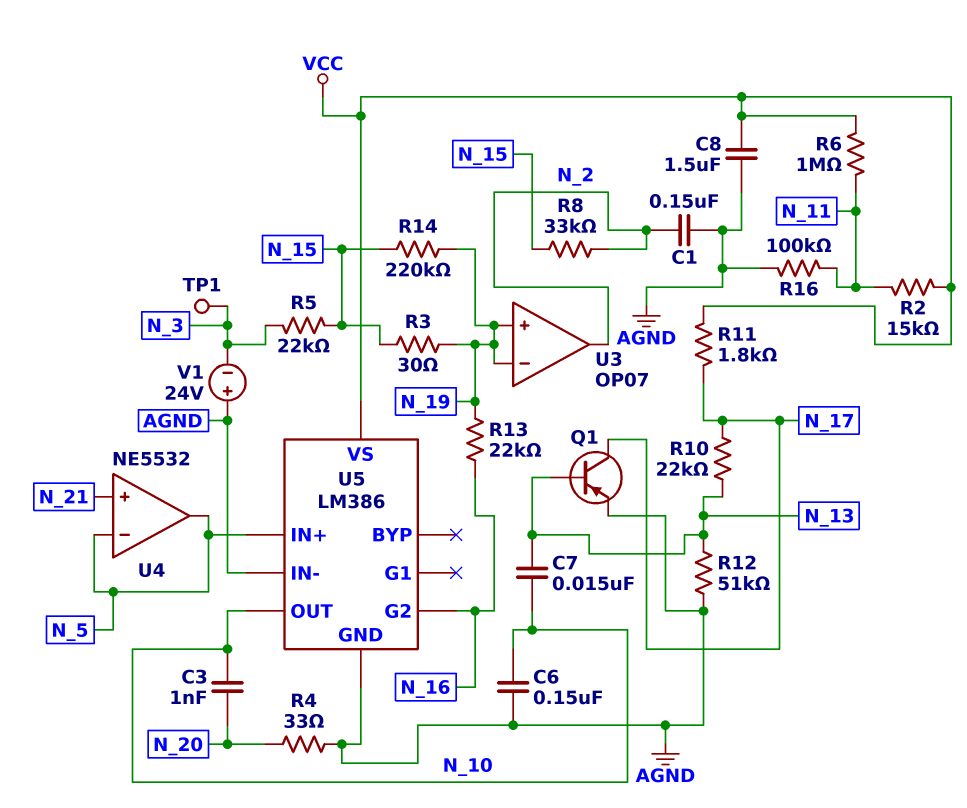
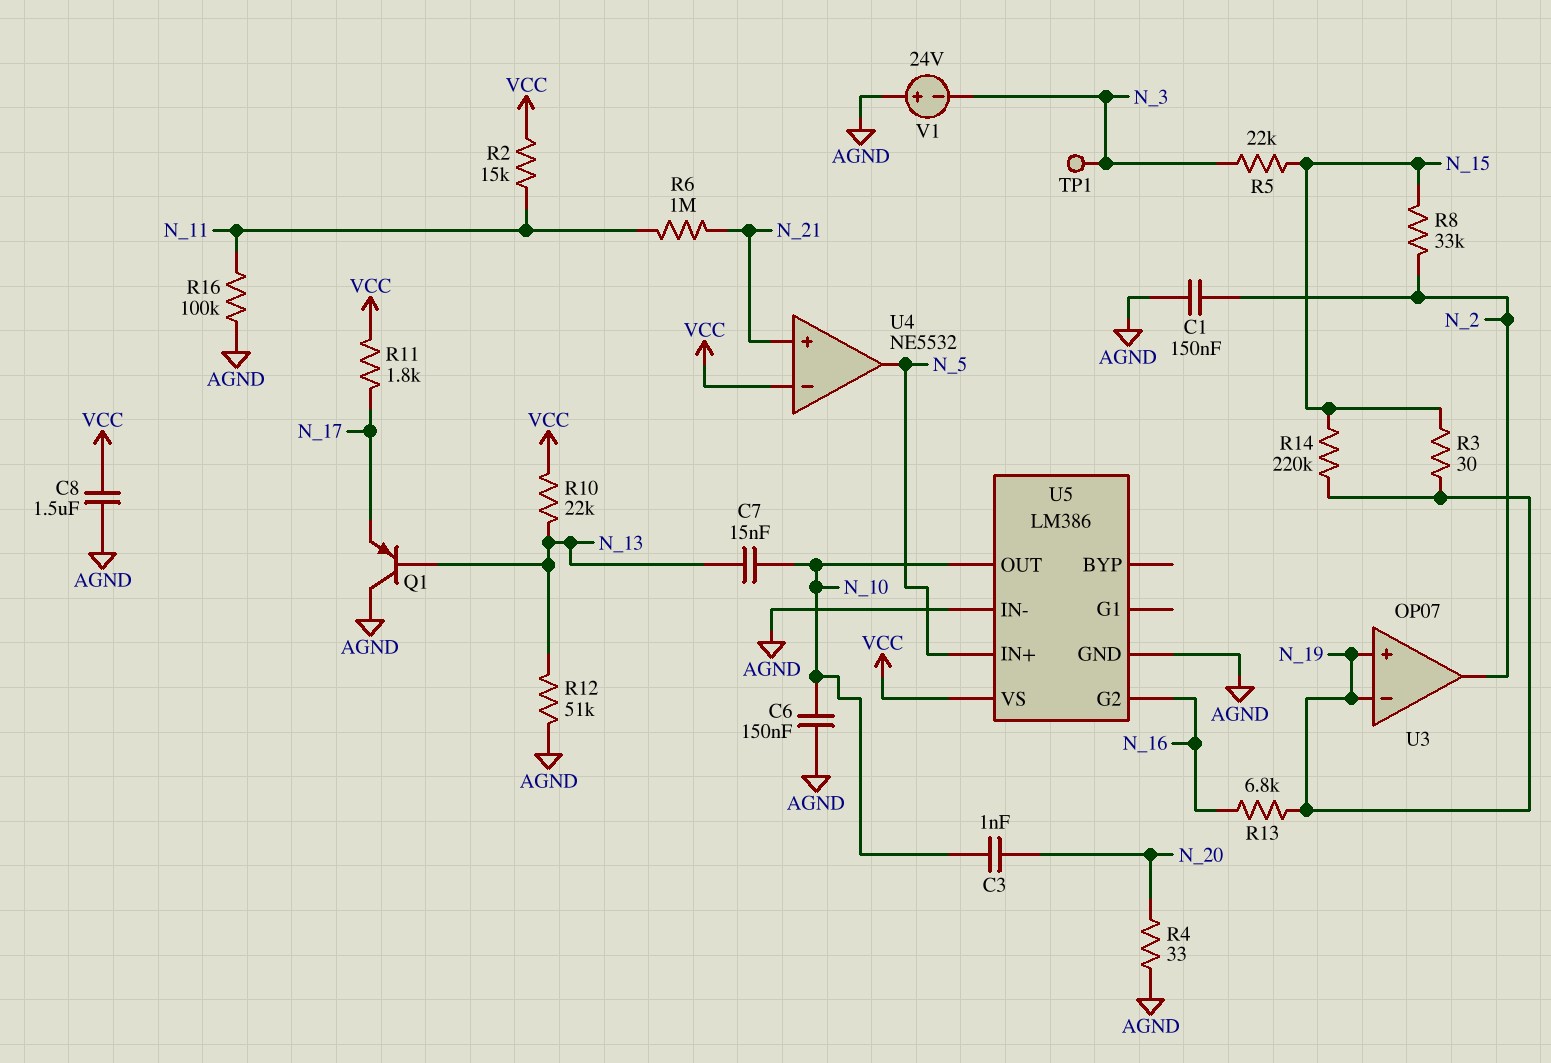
Q1: PNP (B N_13, C N_17, E AGND) -> PNP (B N_13, C AGND, E N_17)
R6: 1M (N_11, VCC) -> 1M (N_11, N_21)
R10: 22k (N_13, N_17) -> 22k (N_13, VCC)
R13: 22k (N_16, N_19) -> 6.8k (N_16, N_19)
U4 pin in-: N_5 -> VCC

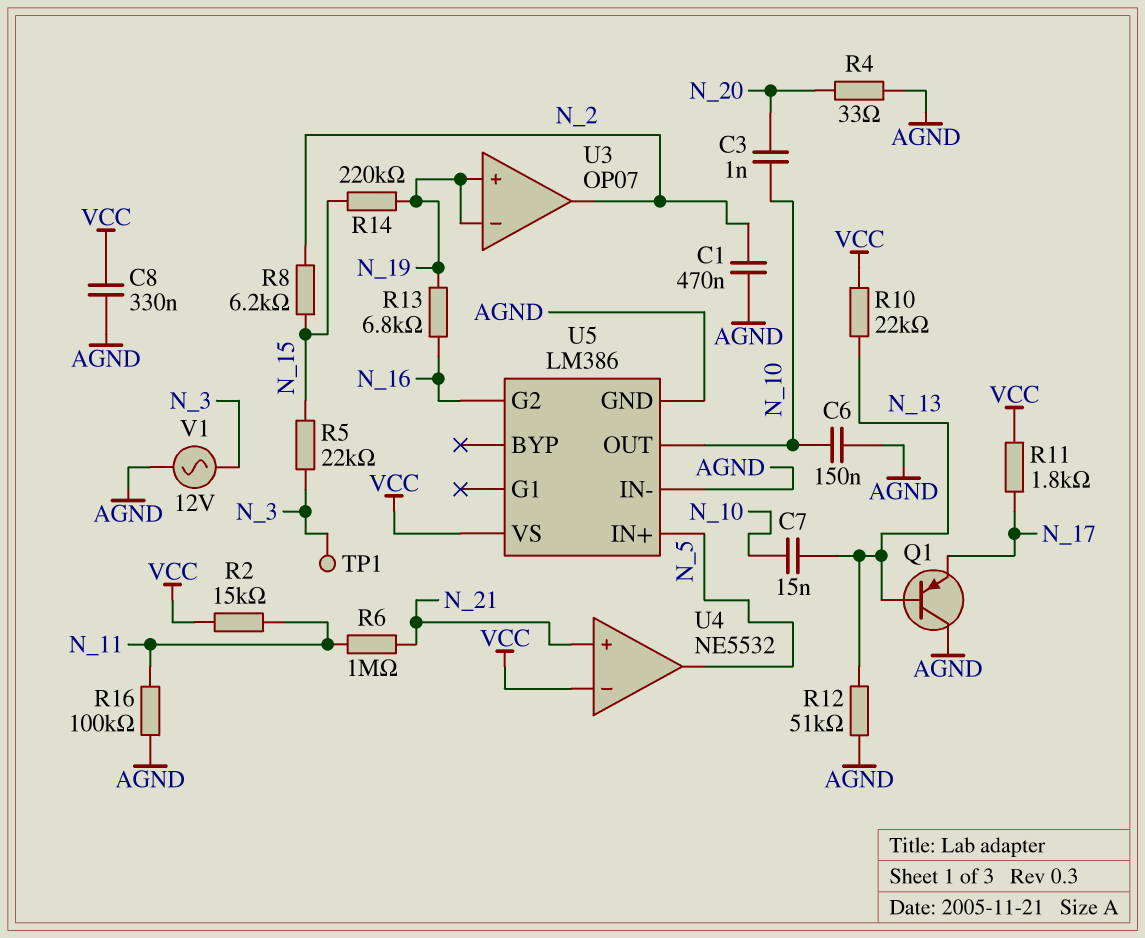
C1: 150nF (AGND, N_2) -> 470nF (AGND, N_2)
C8: 1.5uF (AGND, VCC) -> 330nF (AGND, VCC)
R3: 30 (N_15, N_19) -> none
R8: 33k (N_2, N_15) -> 6.2k (N_2, N_15)
V1: 24V (plus AGND, minus N_3) -> AC 12V (AGND, N_3)

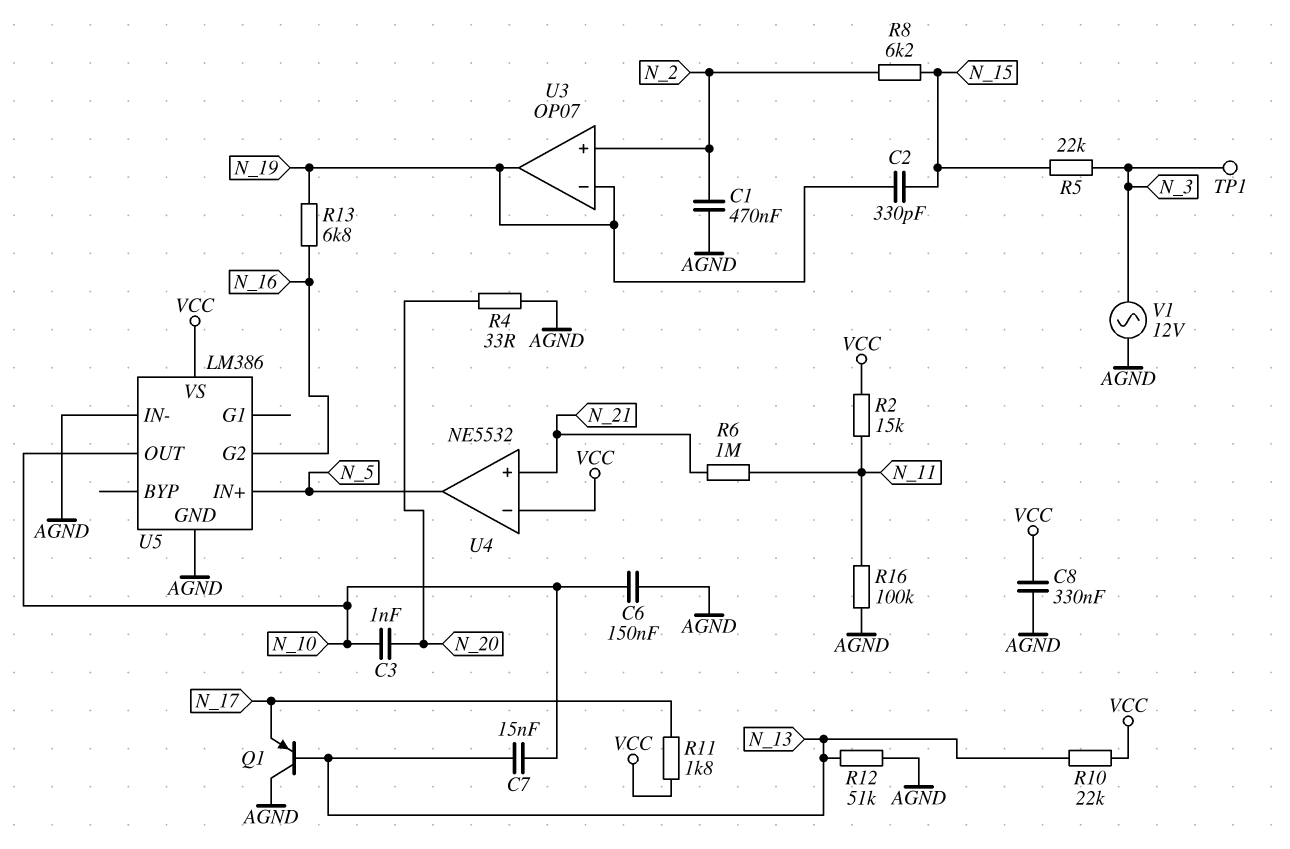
C2: none -> 330pF (N_15, N_19)
R14: 220k (N_15, N_19) -> none
U3 pin in+: N_19 -> N_2
U3 pin out: N_2 -> N_19

